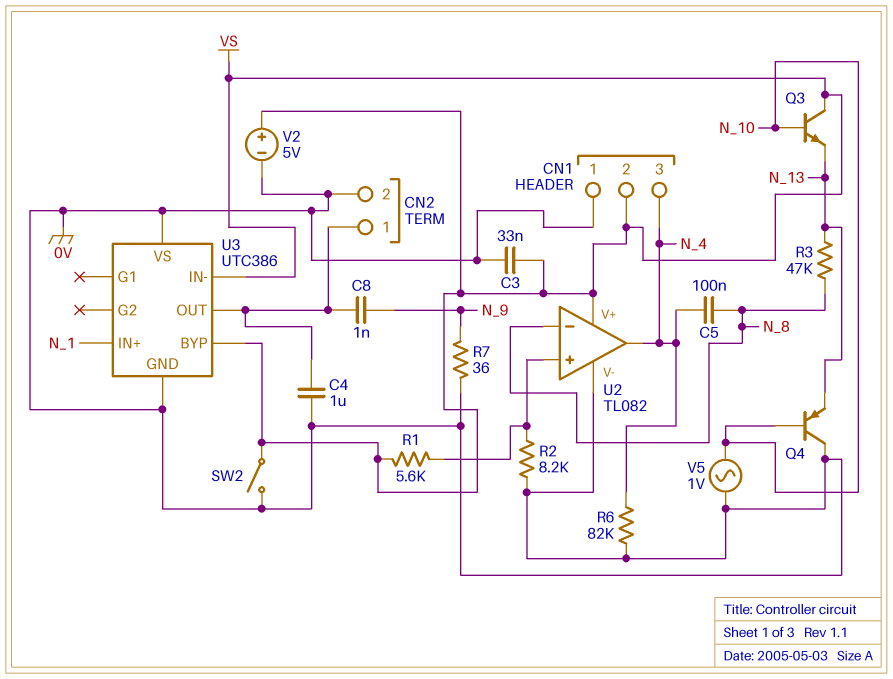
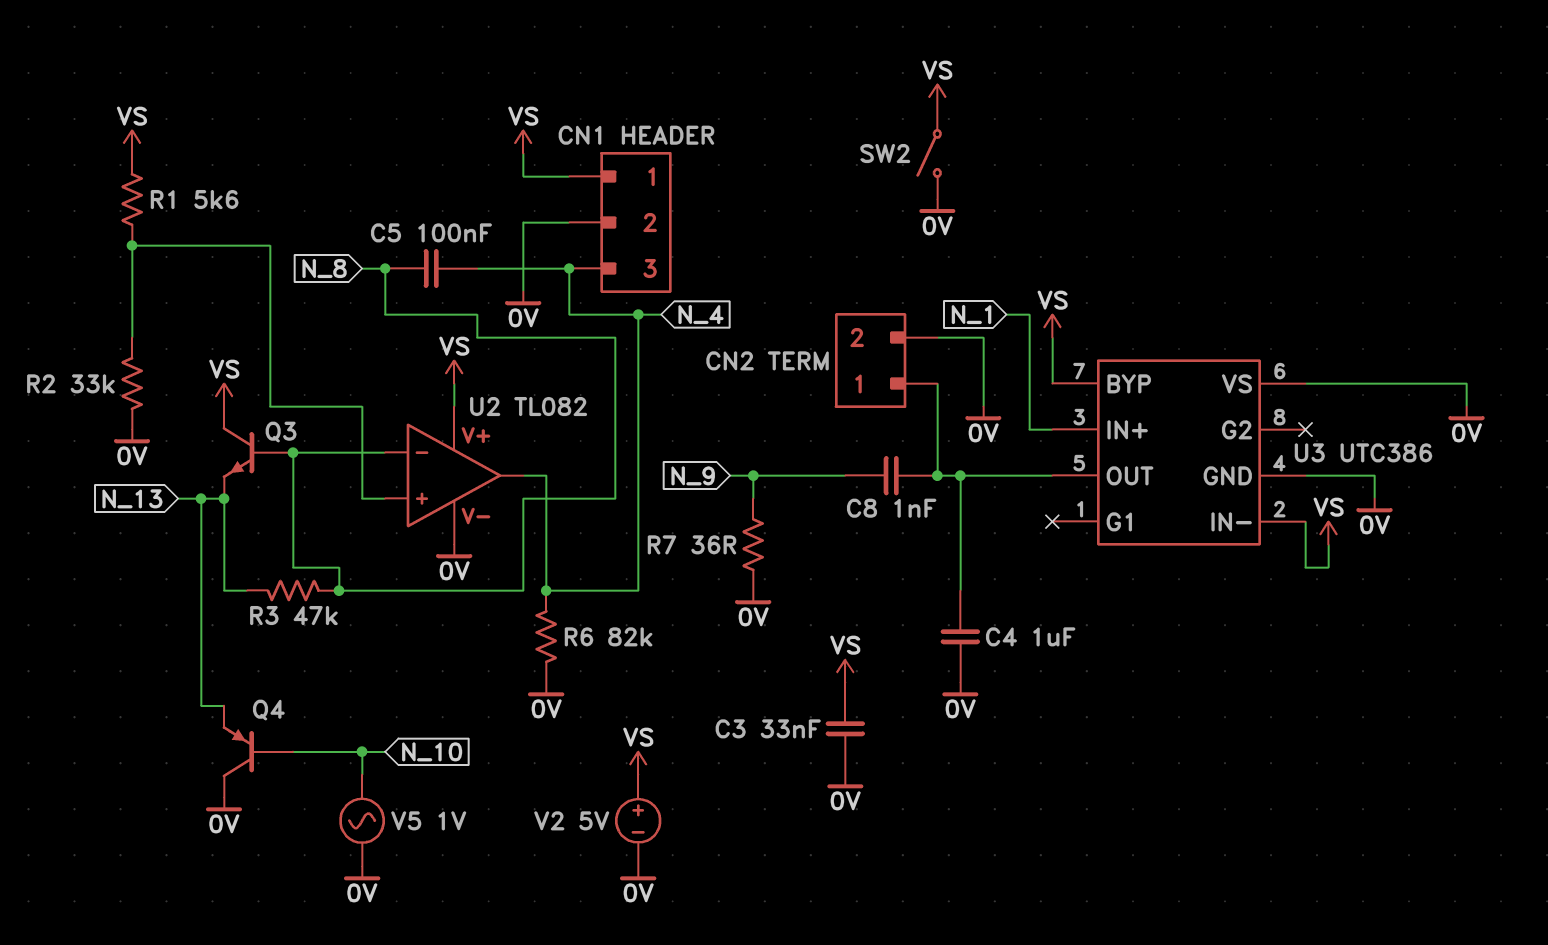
CN1 pin 1: 0V -> VS
CN1 pin 2: VS -> 0V
Q3: NPN (B N_10, C VS, E N_13) -> NPN (B N_8, C VS, E N_13)
R2: 8.2k (0V, U2/in+) -> 33k (0V, U2/in+)

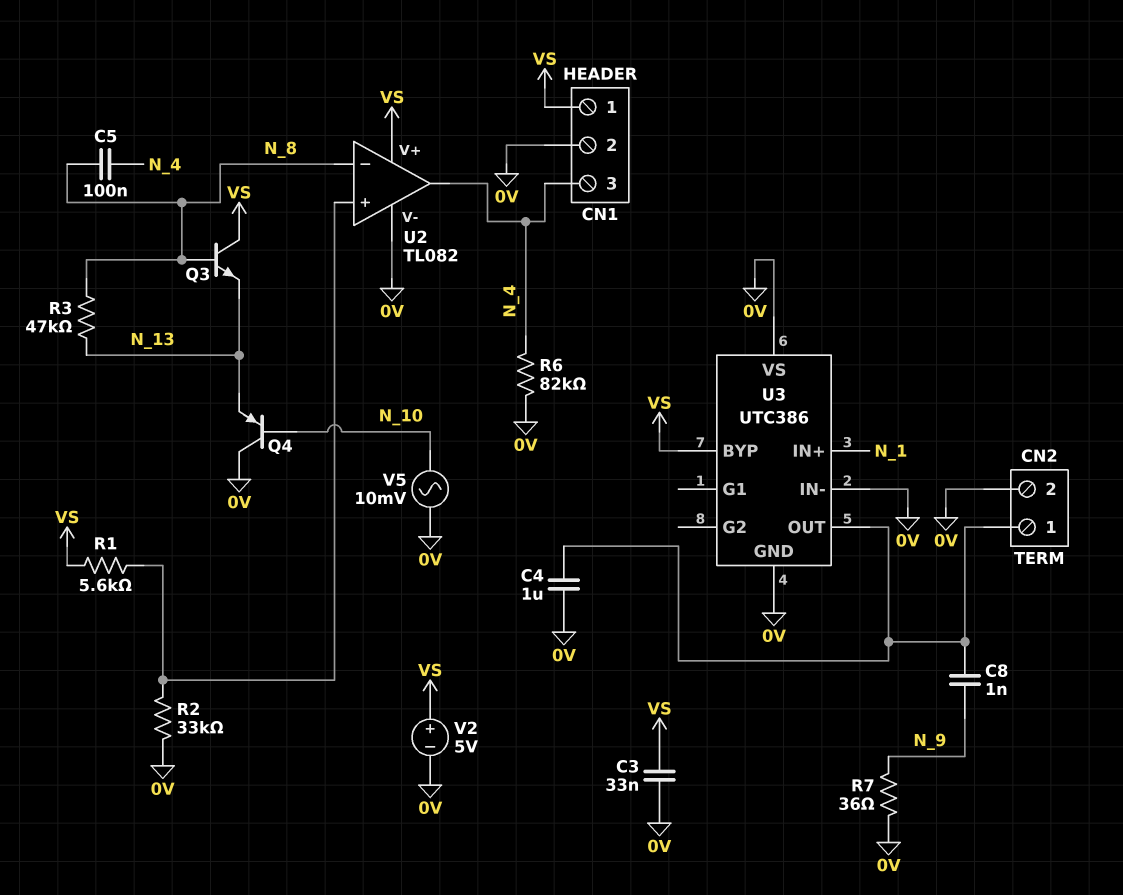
SW2: switch (0V, VS) -> none
U3 pin IN-: VS -> 0V
V5: AC 1V (0V, N_10) -> AC 10mV (0V, N_10)

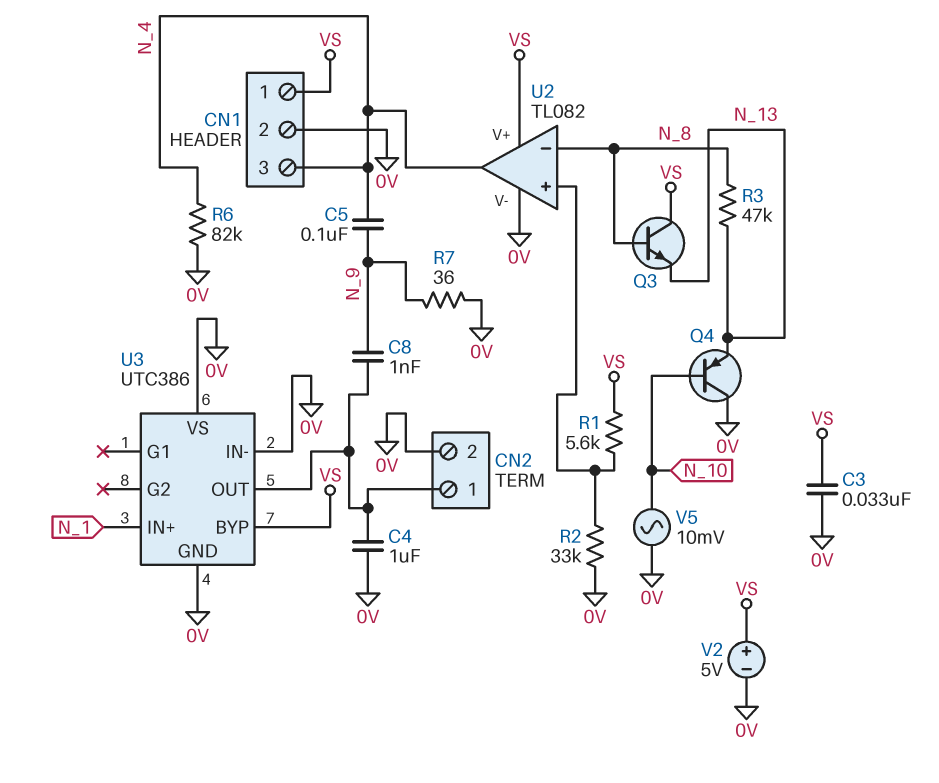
C5: 100nF (N_4, N_8) -> 100nF (N_4, N_9)

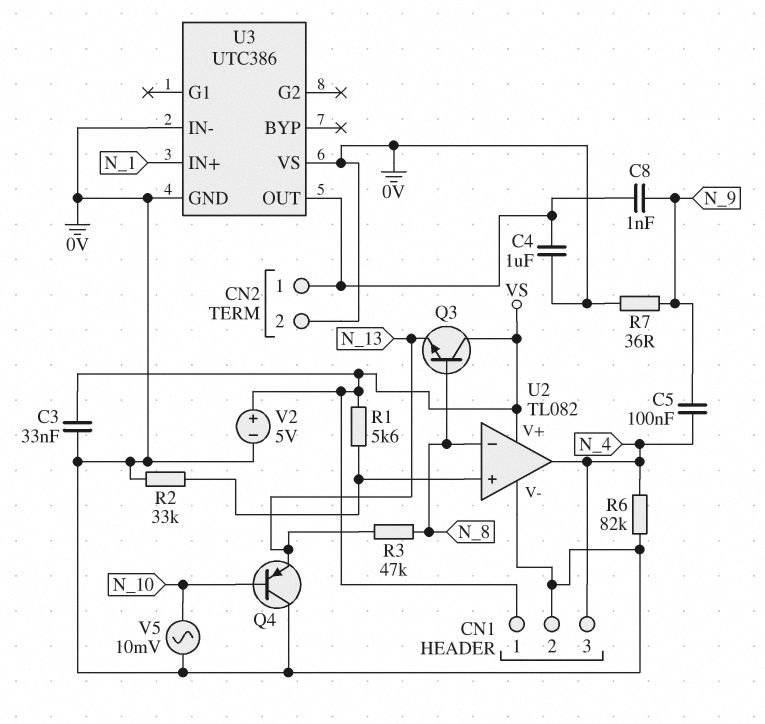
U3 pin BYP: VS -> none

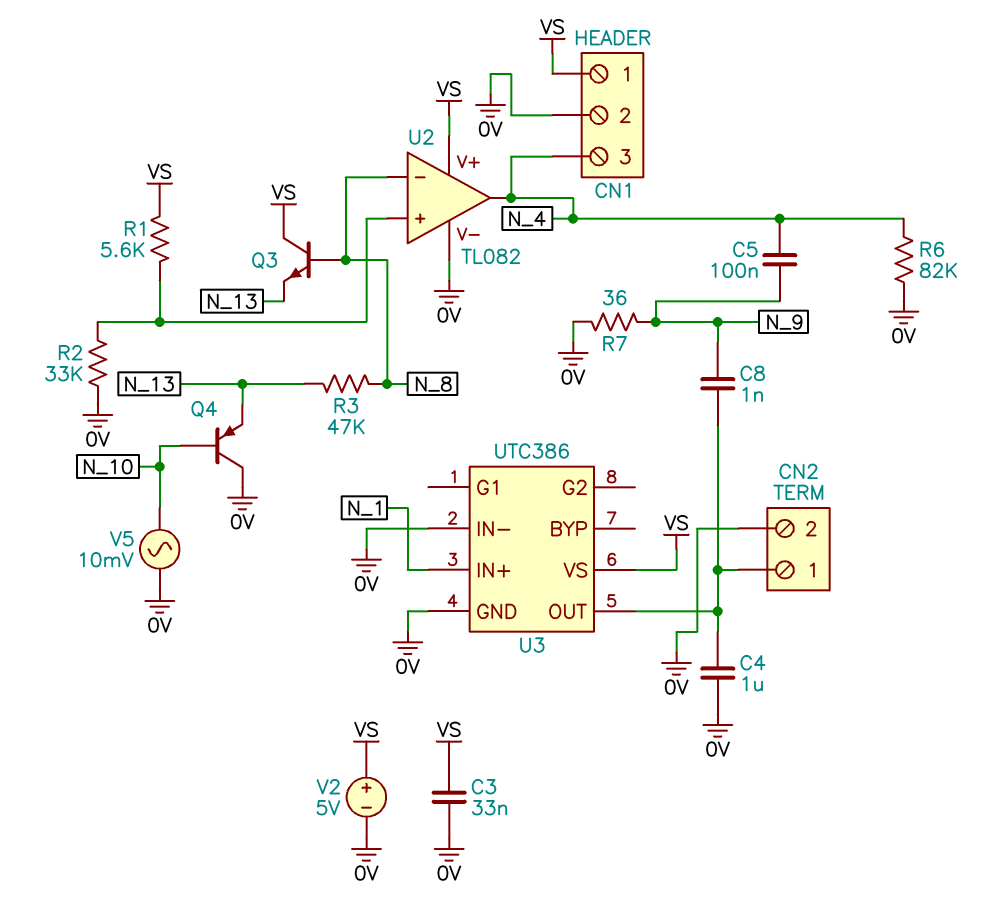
U3 pin VS: 0V -> VS

